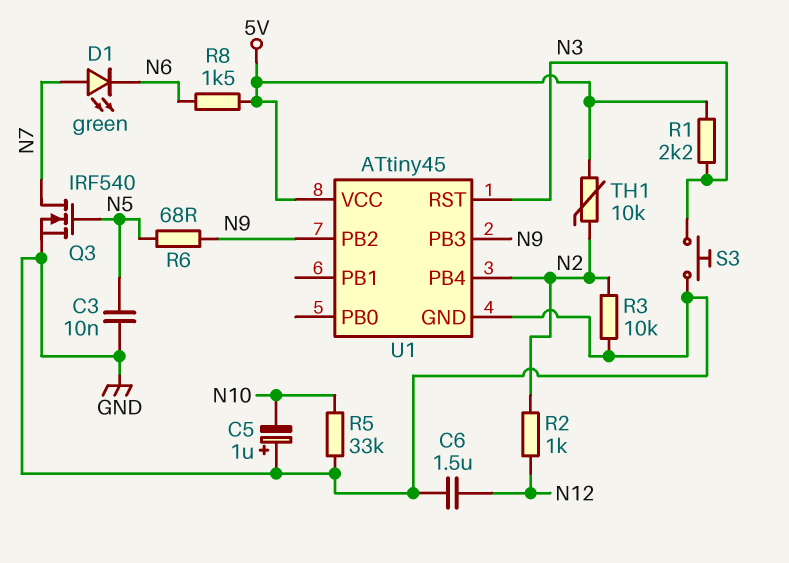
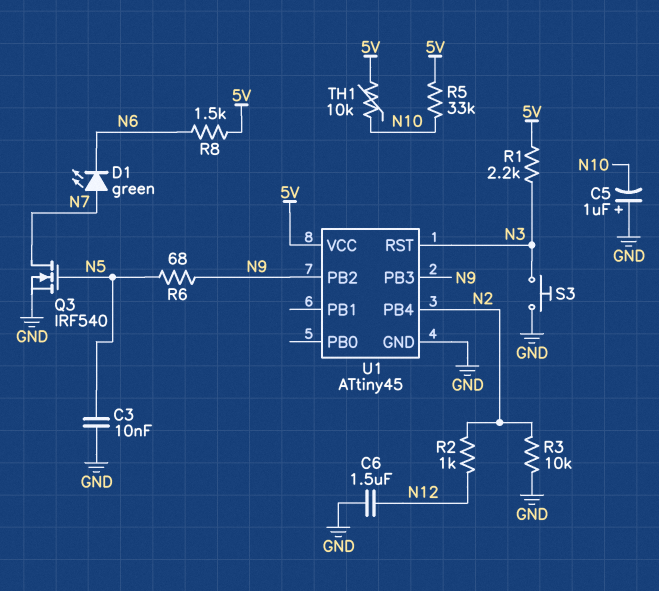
R5: 33k (GND, N10) -> 33k (5V, N10)
TH1: 10k (5V, N2) -> 10k (5V, N10)

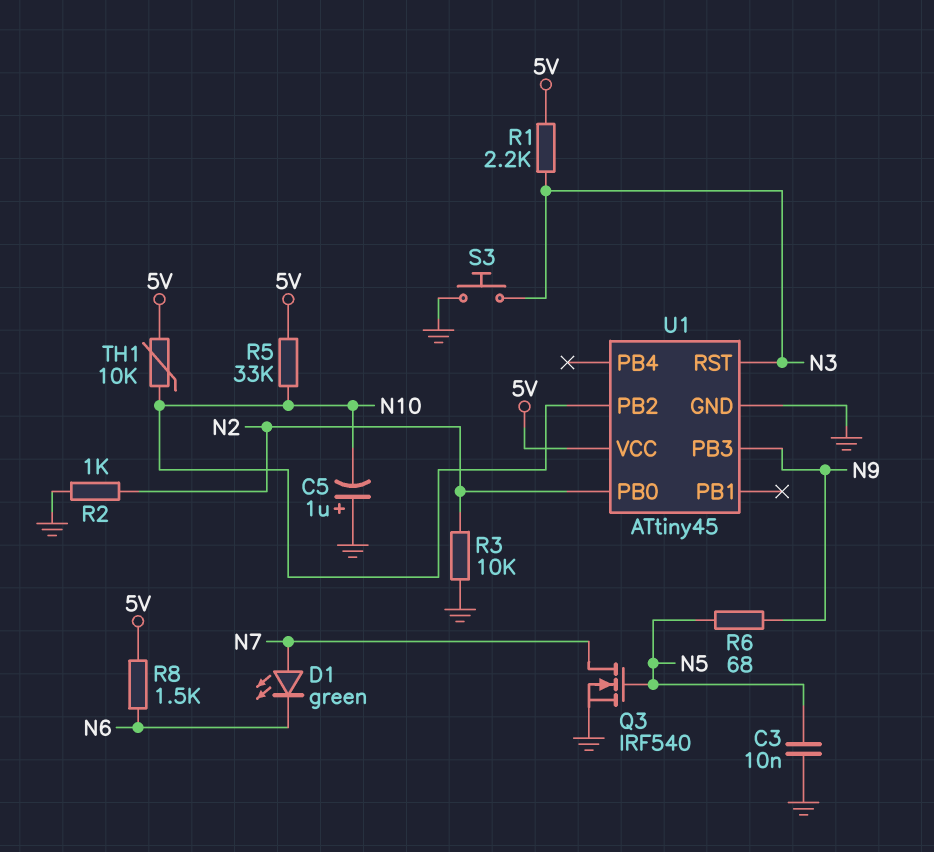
C6: 1.5uF (GND, N12) -> none
R2: 1k (N2, N12) -> 1k (GND, N2)
U1 pin PB0: none -> N2
U1 pin PB2: N9 -> N10
U1 pin PB4: N2 -> none

